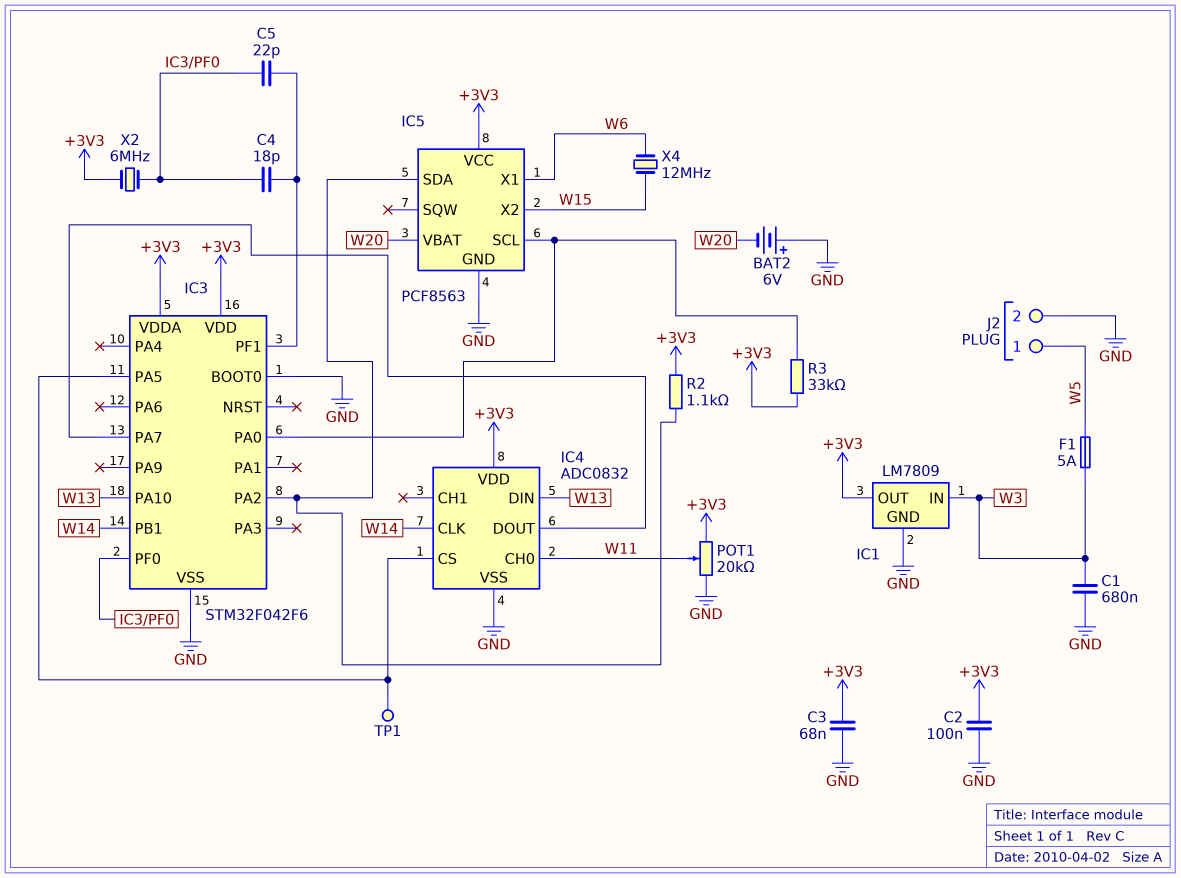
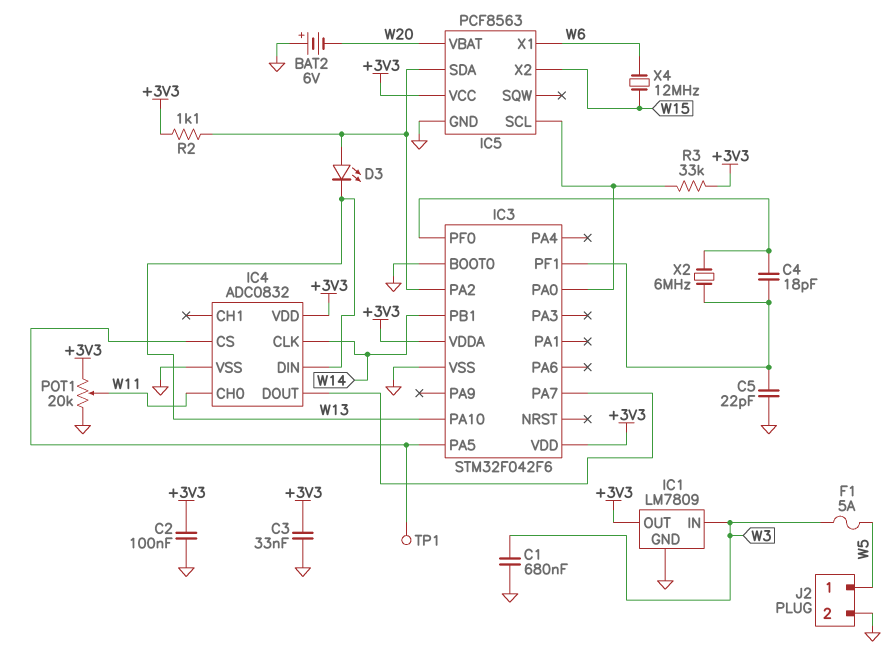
C3: 68nF (+3V3, GND) -> 33nF (+3V3, GND)
C5: 22pF (IC3/PF0, IC3/PF1) -> 22pF (GND, IC3/PF1)
D3: none -> LED (A IC3/PA2, K W13)
X2: 6MHz (+3V3, IC3/PF0) -> 6MHz (IC3/PF0, IC3/PF1)

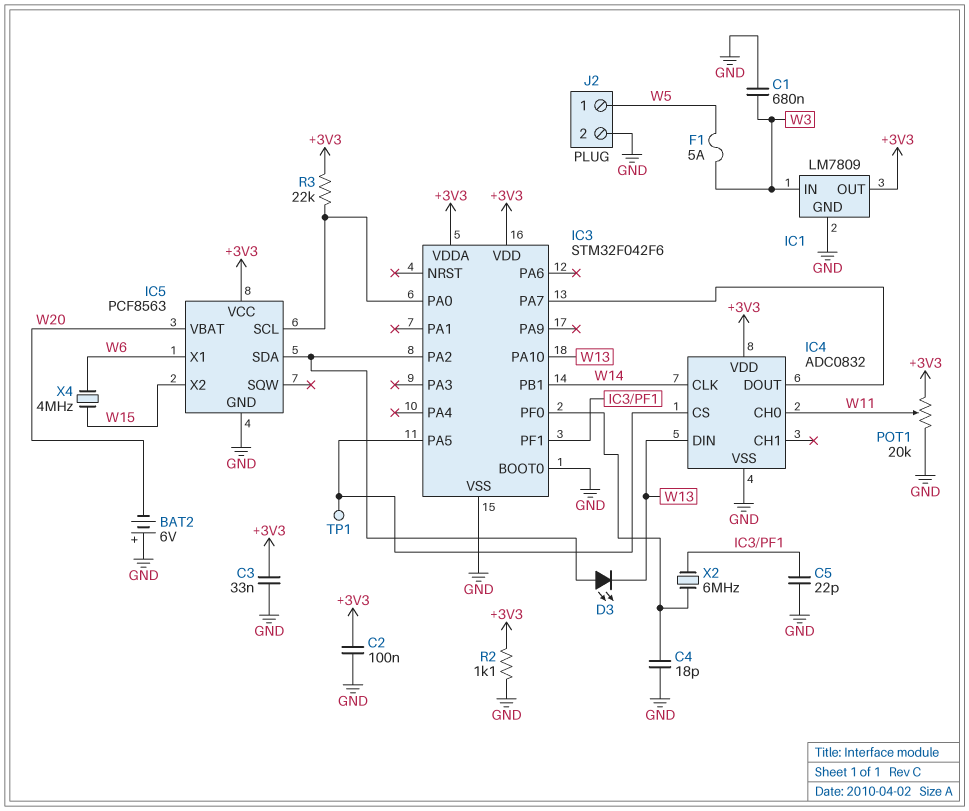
C4: 18pF (IC3/PF0, IC3/PF1) -> 18pF (GND, IC3/PF0)
R2: 1.1k (+3V3, IC3/PA2) -> 1.1k (+3V3, GND)
R3: 33k (+3V3, IC3/PA0) -> 22k (+3V3, IC3/PA0)
X4: 12MHz (W6, W15) -> 4MHz (W6, W15)

